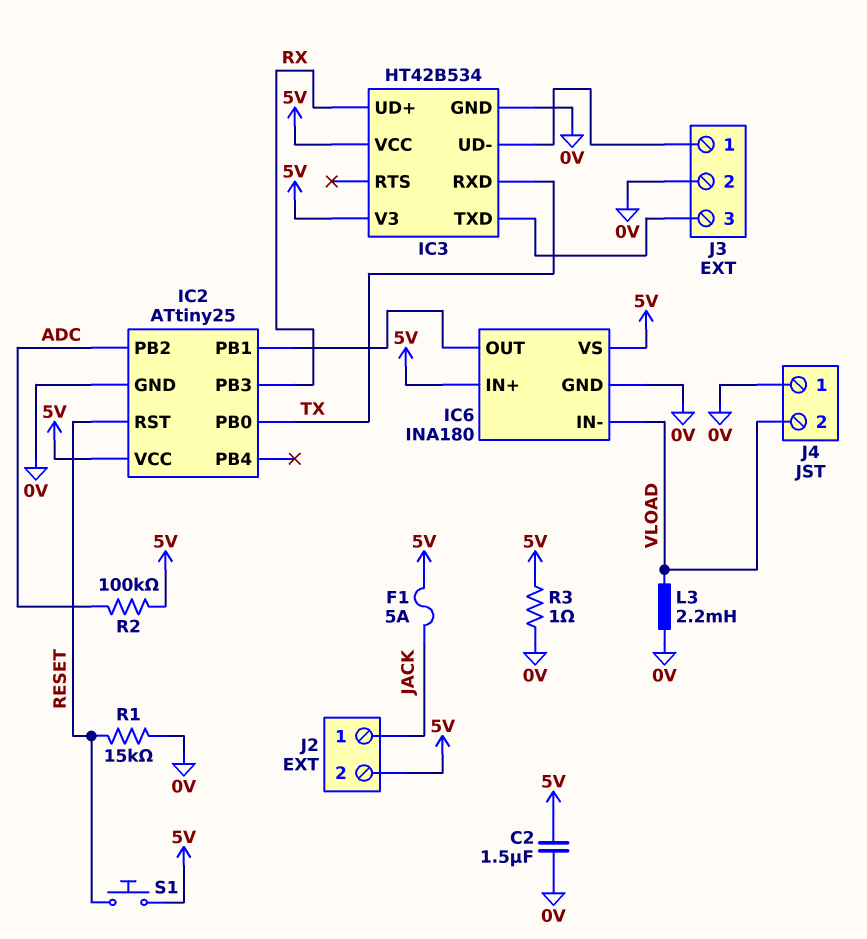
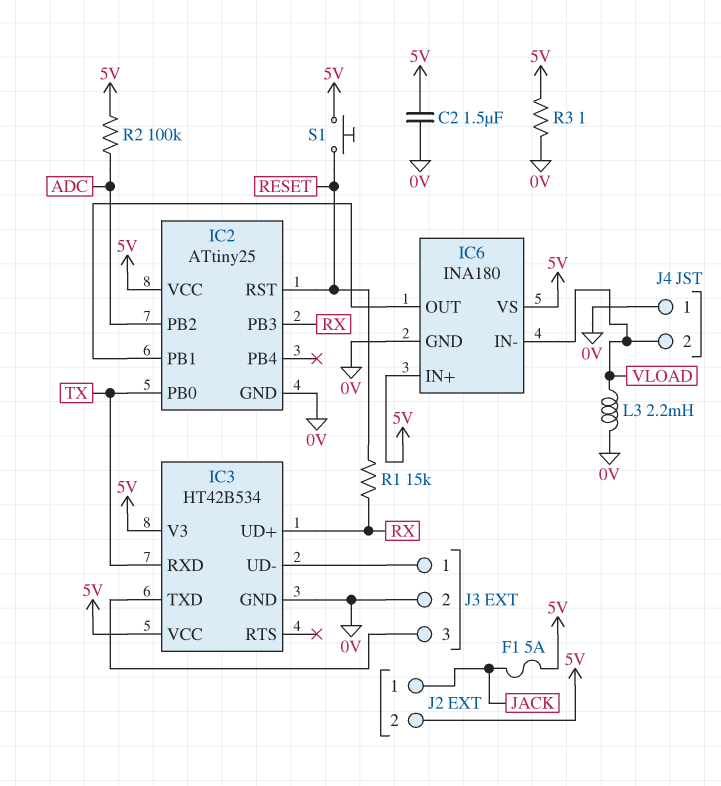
R1: 15k (0V, RESET) -> 15k (RESET, RX)

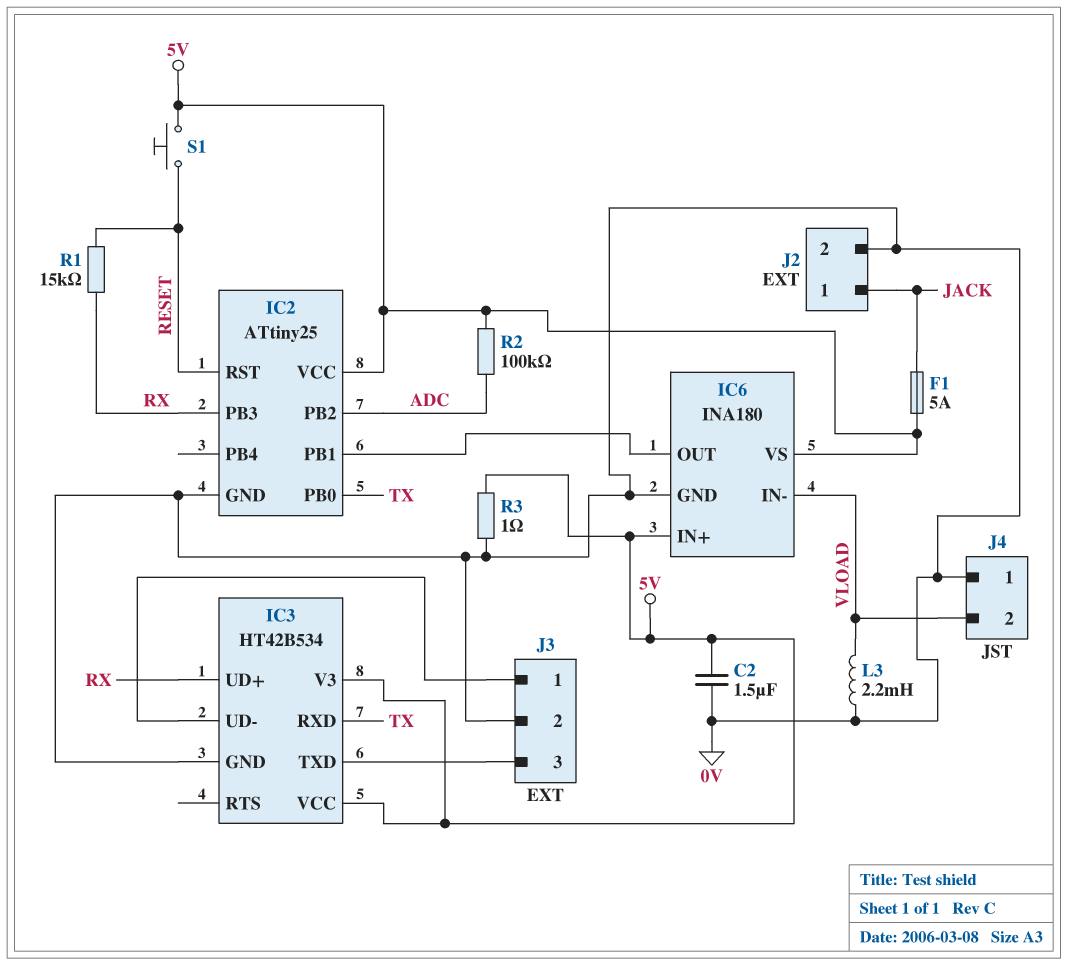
J2 pin 2: 5V -> 0V

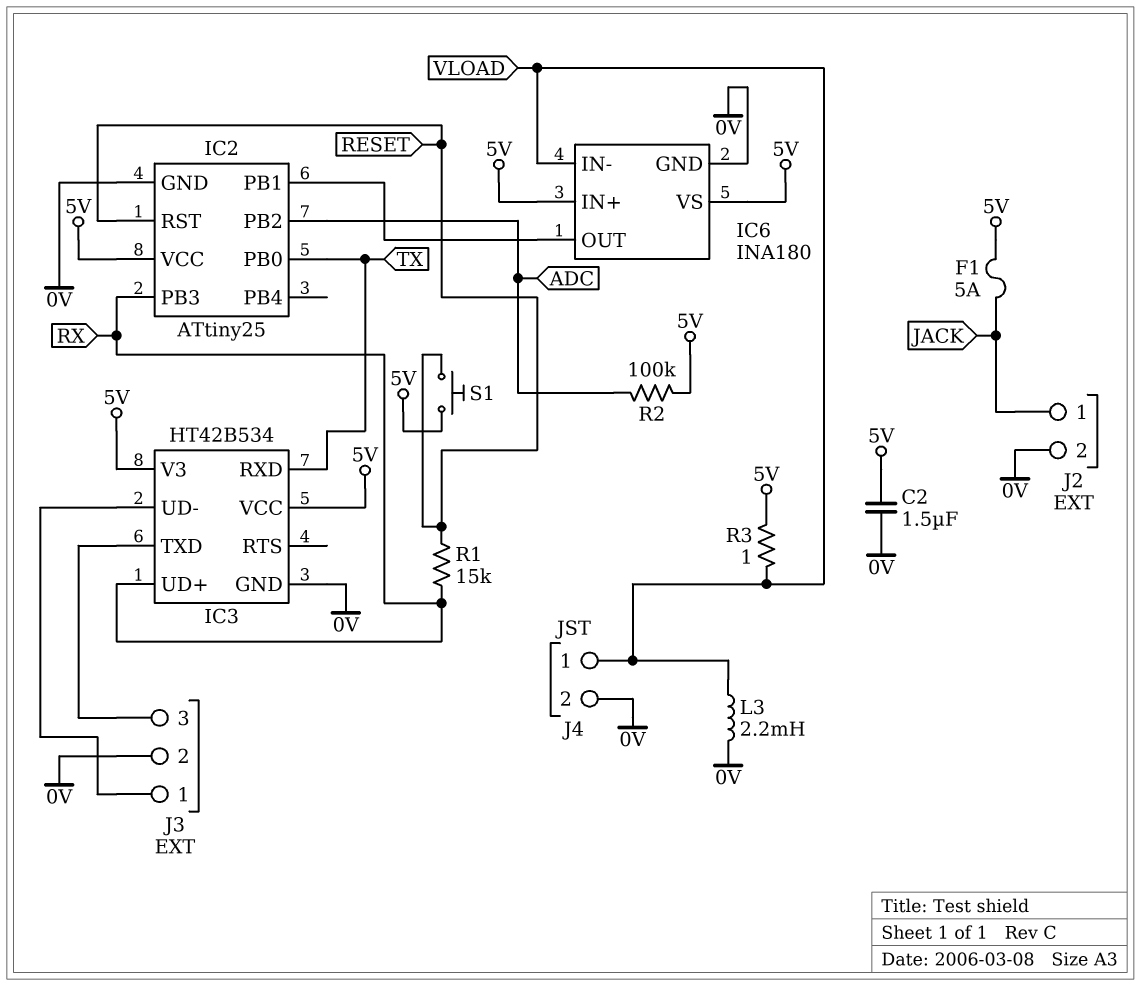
J4 pin 1: 0V -> VLOAD
J4 pin 2: VLOAD -> 0V
R3: 1 (0V, 5V) -> 1 (5V, VLOAD)

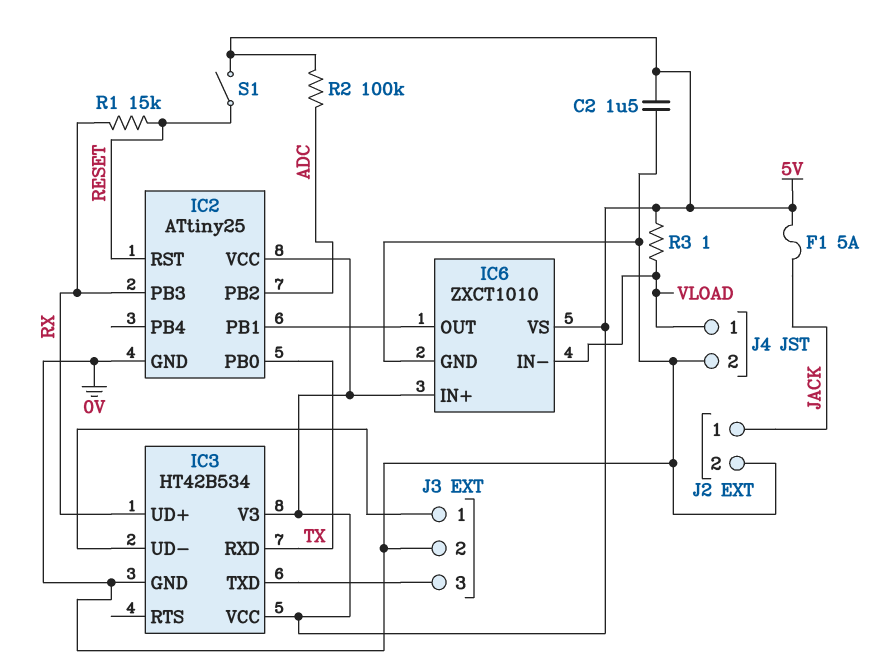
IC6: INA180 -> ZXCT1010
L3: 2.2mH (0V, VLOAD) -> none
S1: button (5V, RESET) -> switch (5V, RESET)

